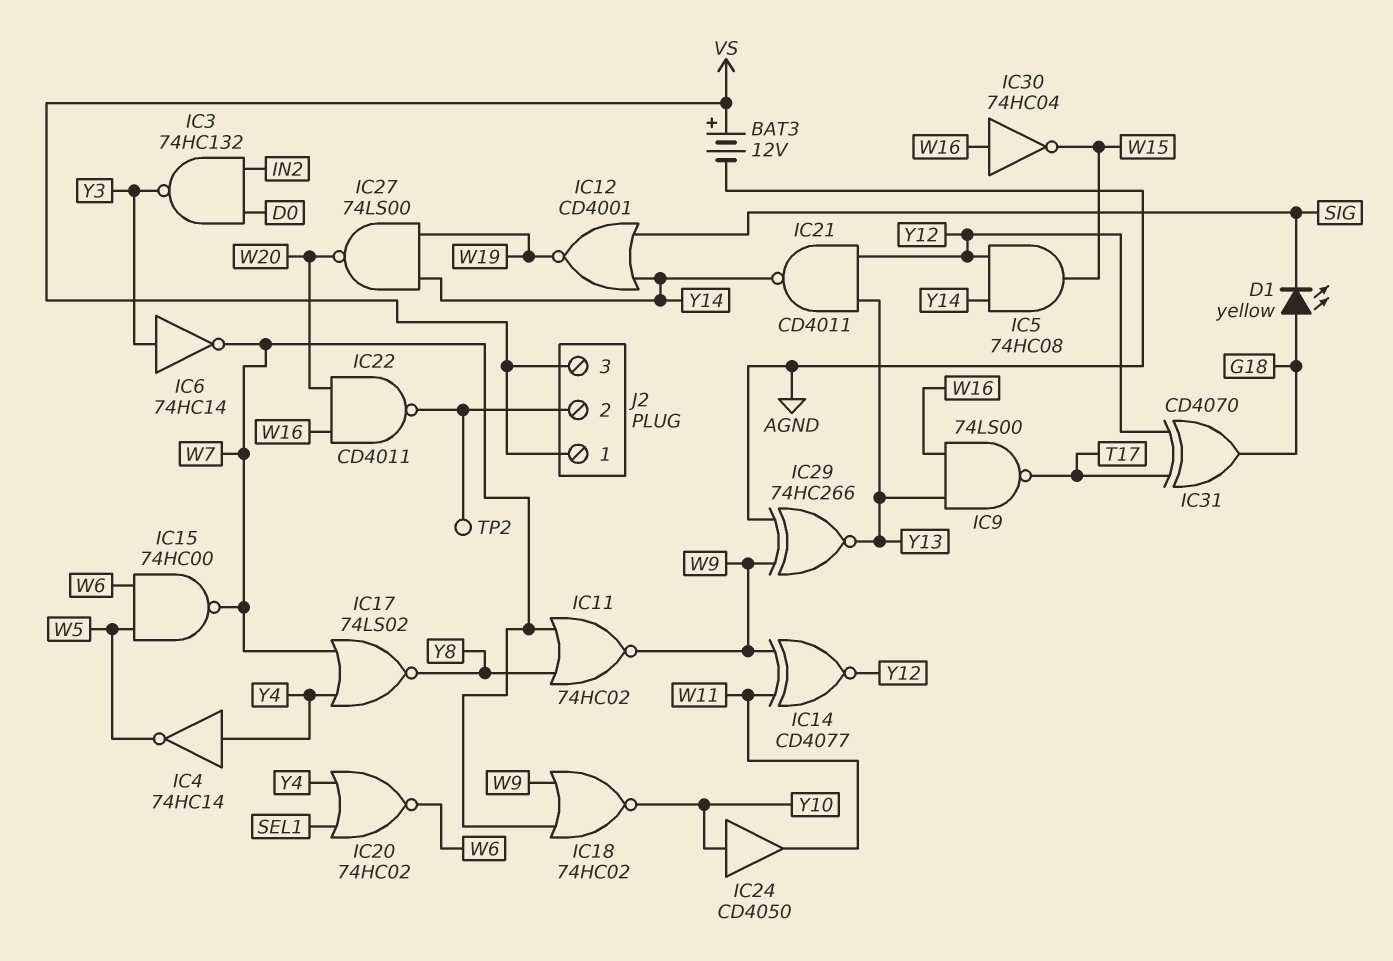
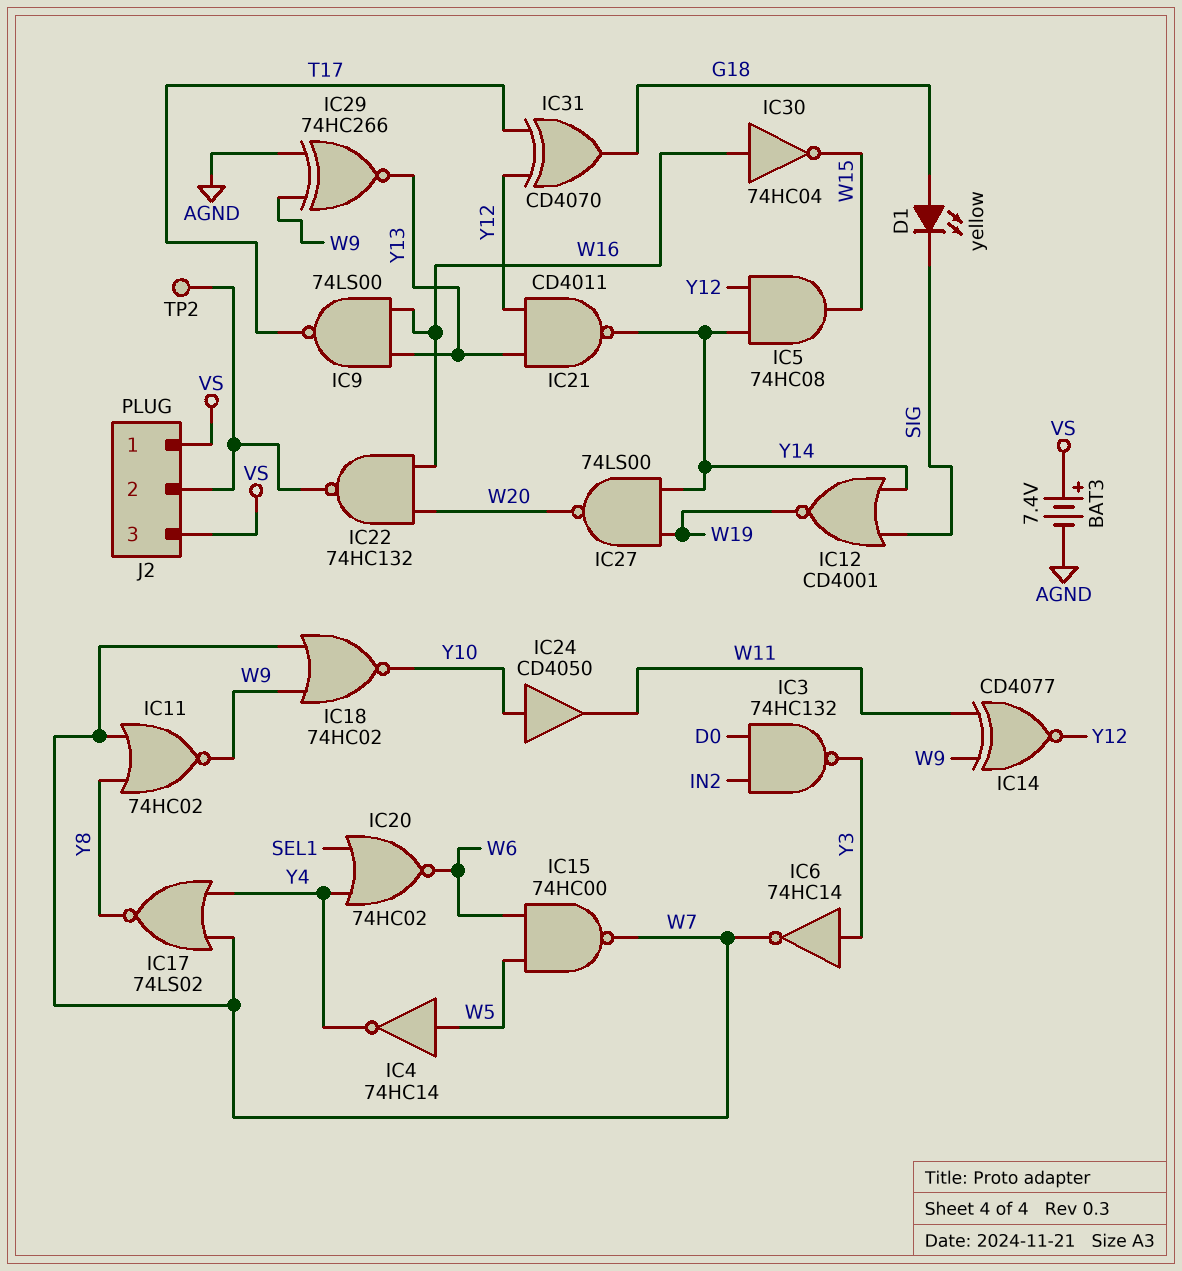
BAT3: 12V (plus VS, minus AGND) -> 7.4V (plus VS, minus AGND)
IC4: NOT 74HC14 (in Y4, out W5) -> NOT 74HC14 (in W5, out Y4)
IC22: NAND CD4011 (in W16, in W20, out J2/2) -> NAND 74HC132 (in W16, in W20, out J2/2)

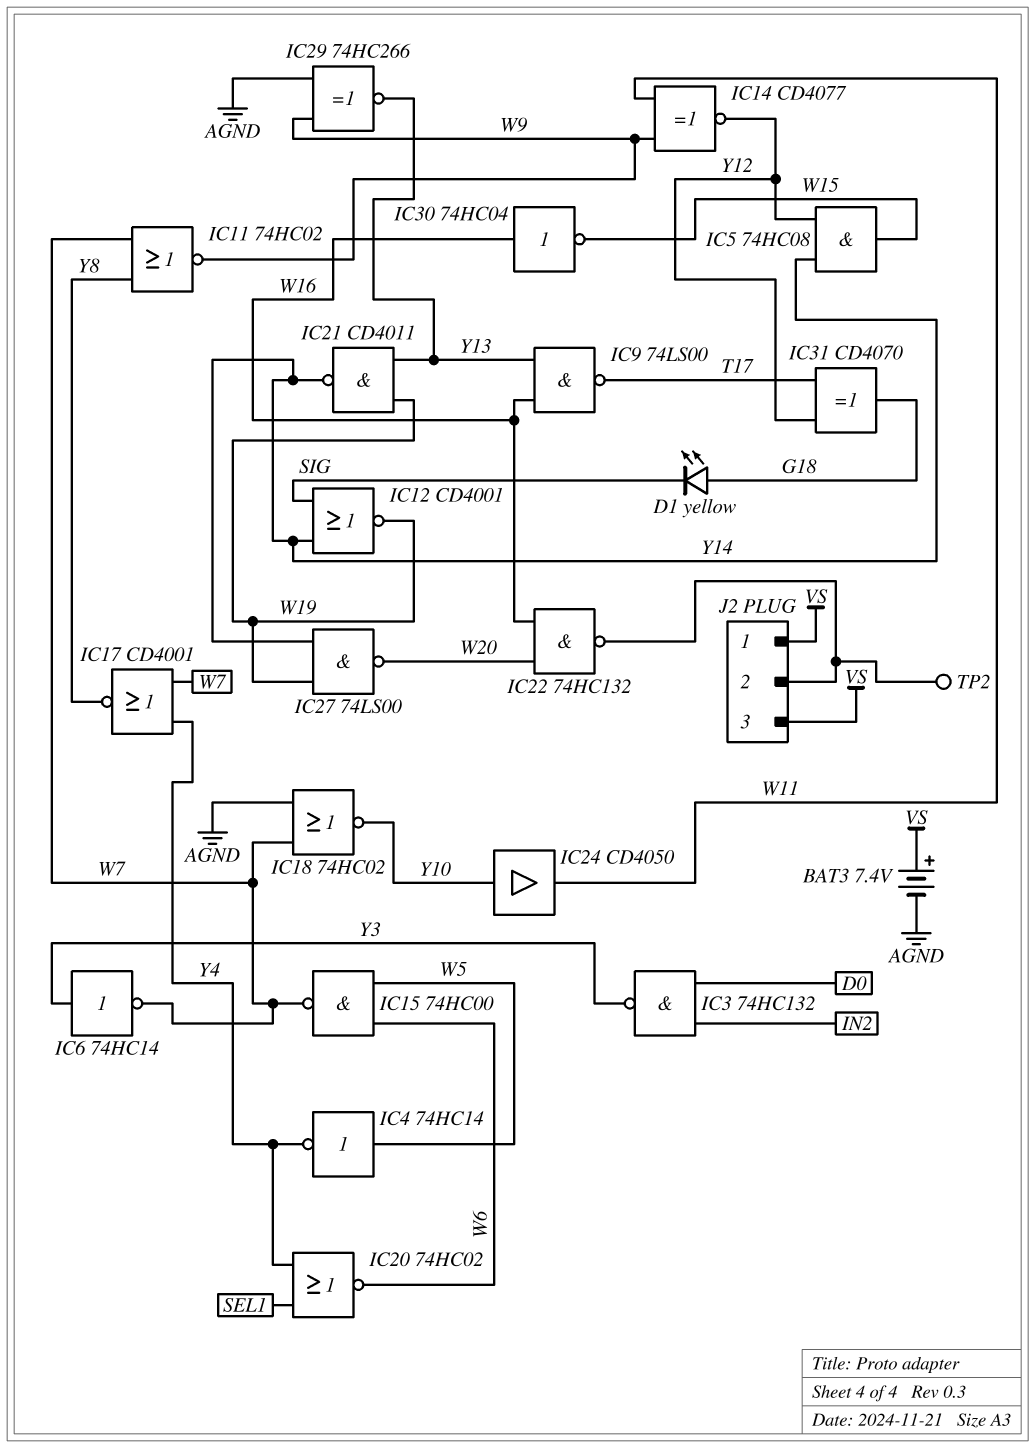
IC17: NOR 74LS02 (in W7, in Y4, out Y8) -> NOR CD4001 (in W7, in Y4, out Y8)
IC18: NOR 74HC02 (in W7, in W9, out Y10) -> NOR 74HC02 (in AGND, in W7, out Y10)
IC21: NAND CD4011 (in Y12, in Y13, out Y14) -> NAND CD4011 (in W19, in Y13, out Y14)

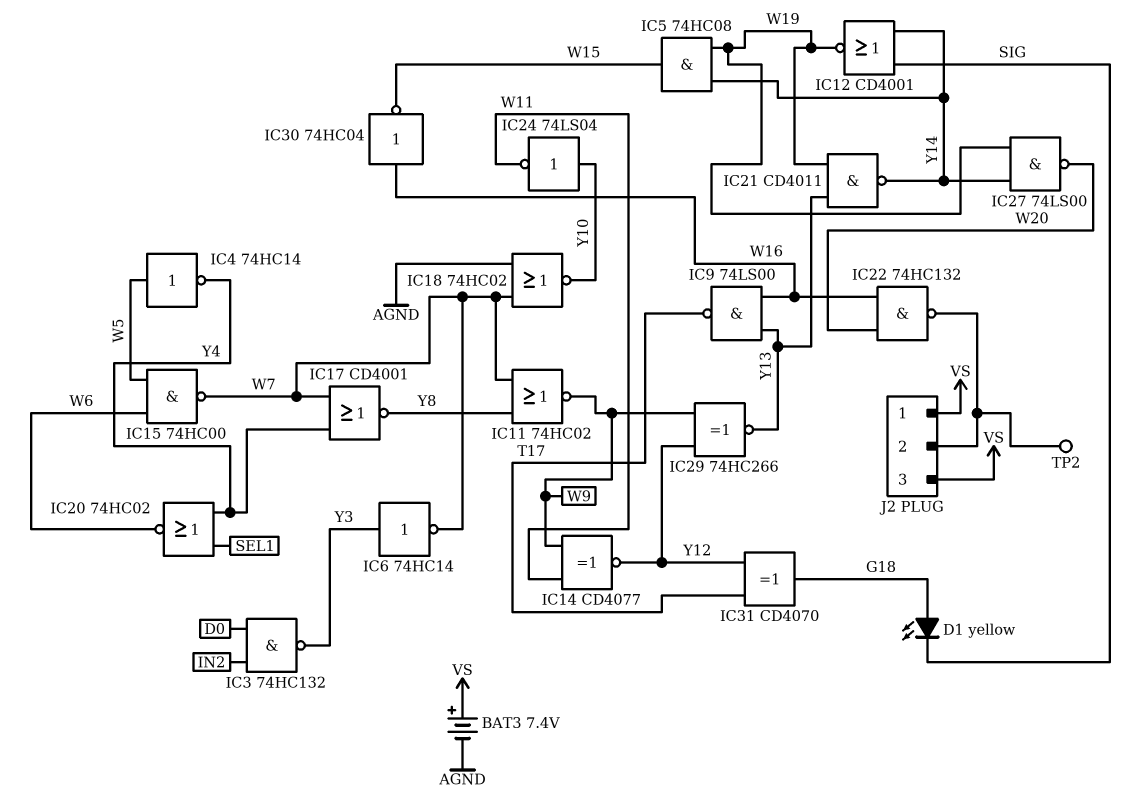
IC5: AND 74HC08 (in Y12, in Y14, out W15) -> AND 74HC08 (in W19, in Y14, out W15)
IC24: buffer CD4050 (in Y10, out W11) -> NOT 74LS04 (in Y10, out W11)
IC29: XNOR 74HC266 (in AGND, in W9, out Y13) -> XNOR 74HC266 (in W9, in Y12, out Y13)

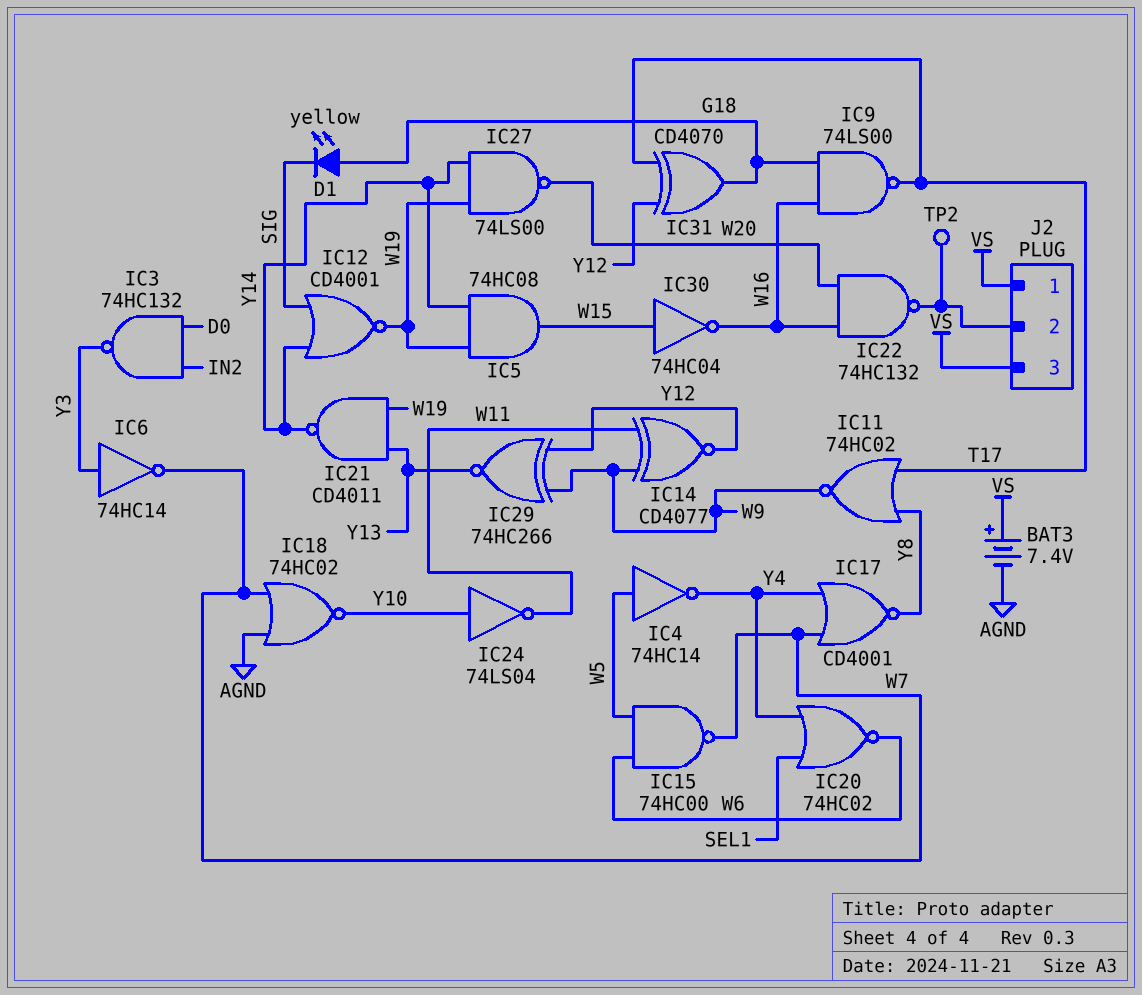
IC9: NAND 74LS00 (in W16, in Y13, out T17) -> NAND 74LS00 (in G18, in W16, out T17)
IC11: NOR 74HC02 (in W7, in Y8, out W9) -> NOR 74HC02 (in T17, in Y8, out W9)
IC30: NOT 74HC04 (in W16, out W15) -> NOT 74HC04 (in W15, out W16)

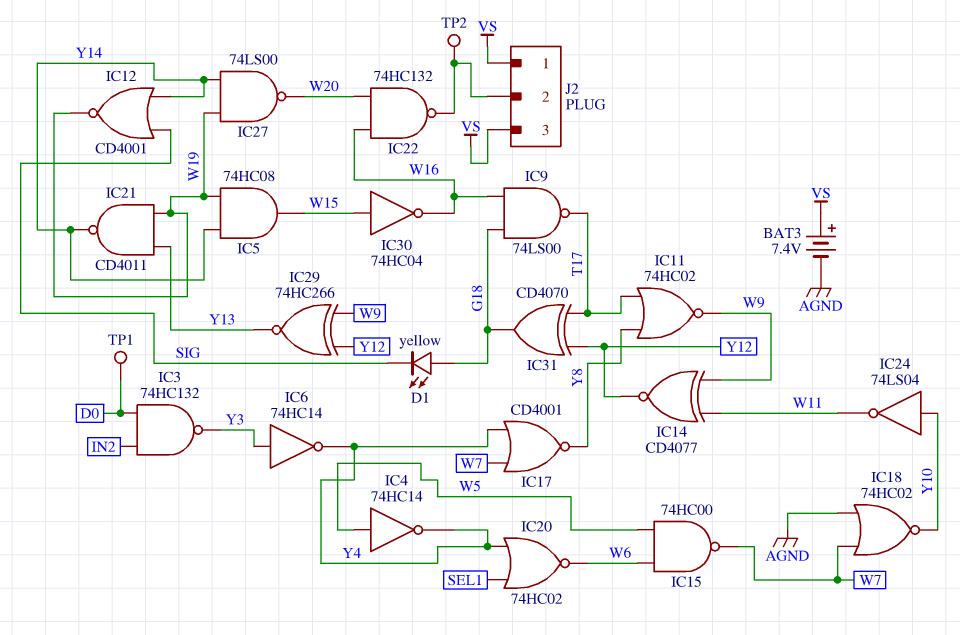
IC6: NOT 74HC14 (in Y3, out W7) -> NOT 74HC14 (in Y3, out Y4)
TP1: none -> test point (D0)

